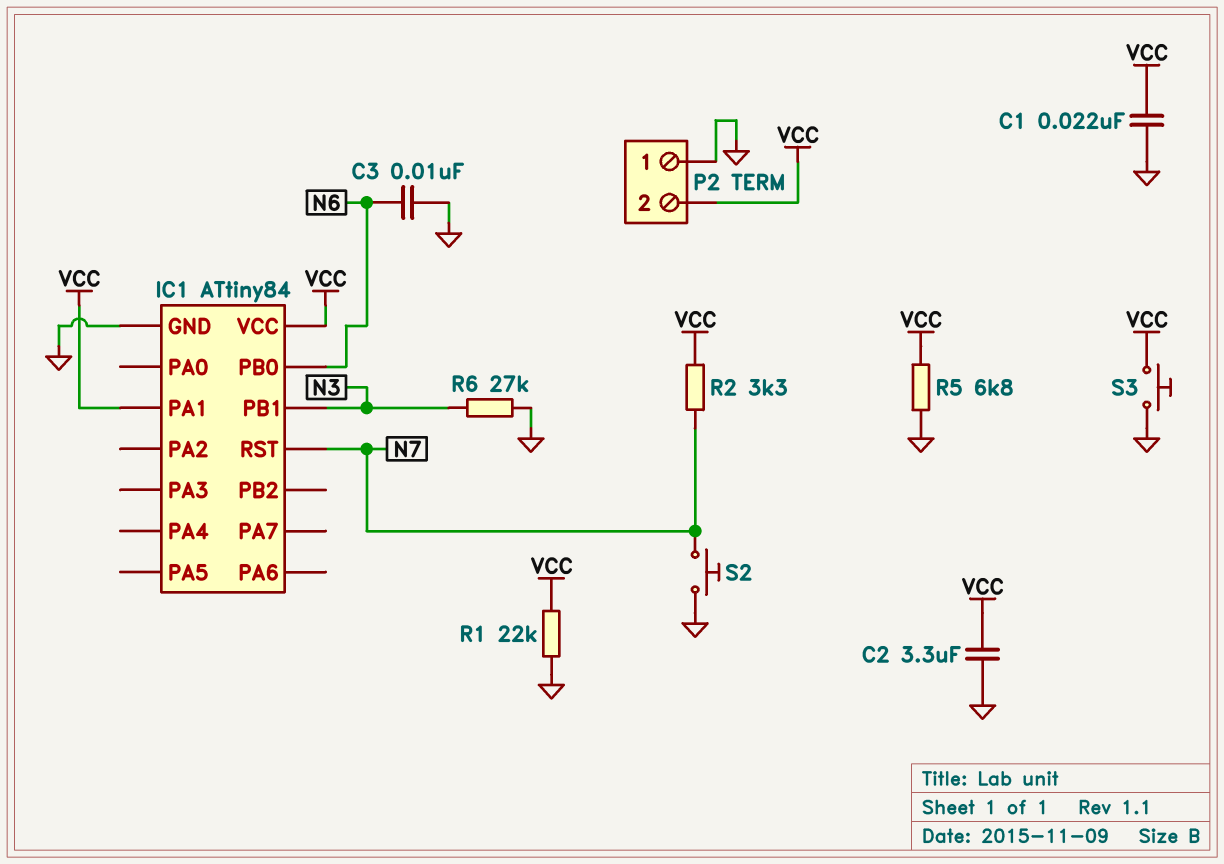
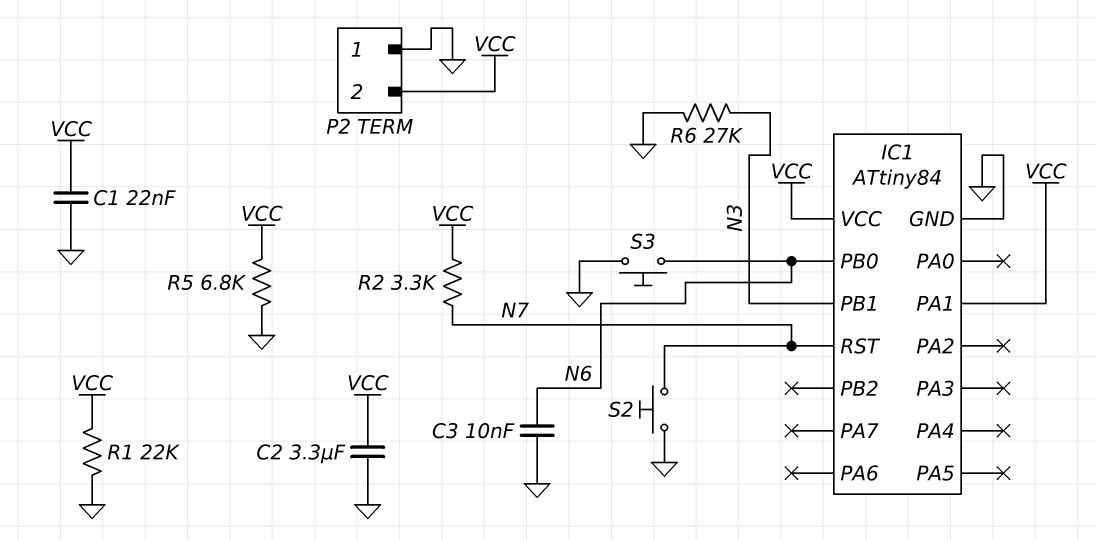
S3: button (GND, VCC) -> button (GND, N6)

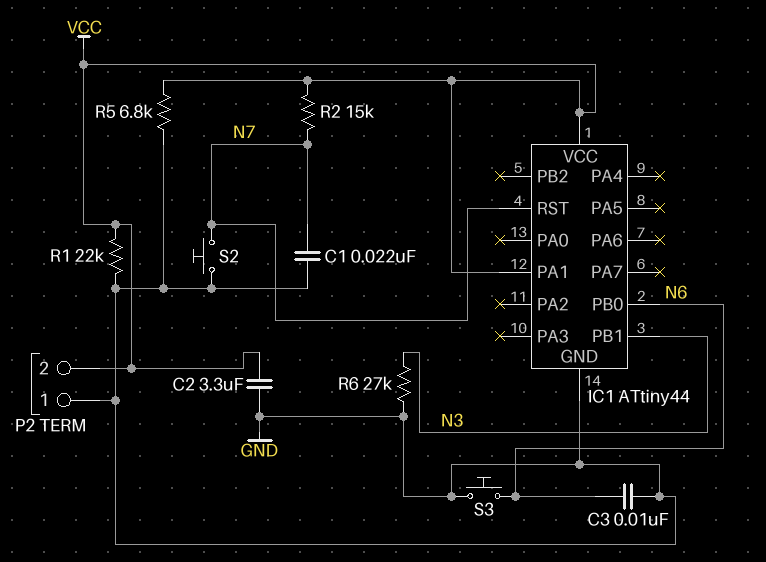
C1: 22nF (GND, VCC) -> 22nF (GND, N7)
IC1: ATtiny84 -> ATtiny44
R2: 3.3k (N7, VCC) -> 15k (N7, VCC)

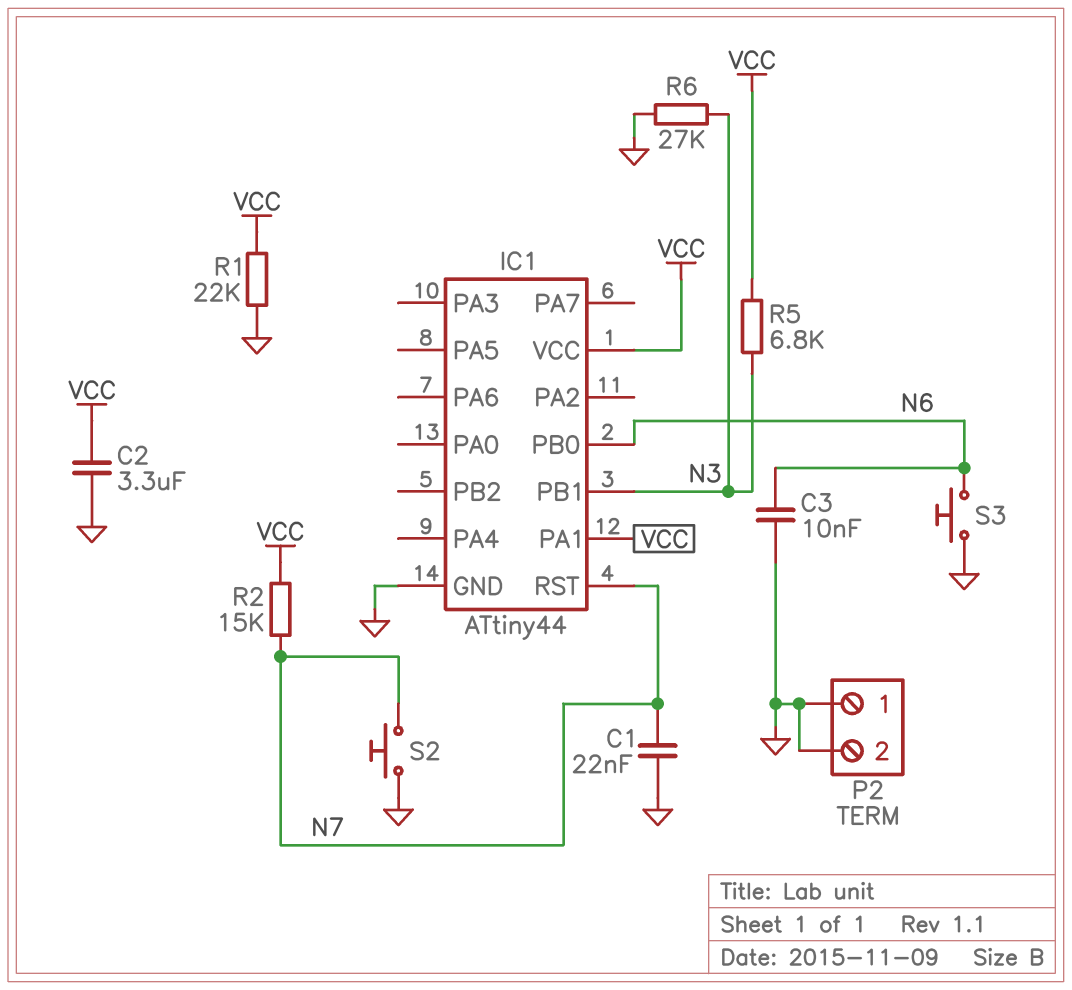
P2 pin 2: VCC -> GND
R5: 6.8k (GND, VCC) -> 6.8k (N3, VCC)

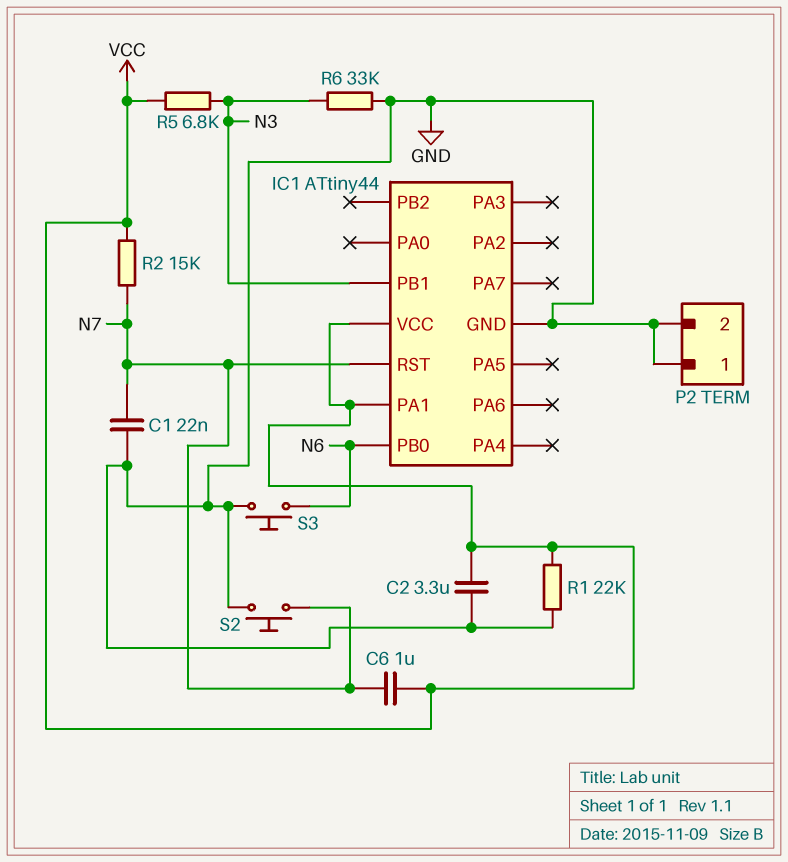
C3: 10nF (GND, N6) -> none
C6: none -> 1uF (N7, VCC)
R6: 27k (GND, N3) -> 33k (GND, N3)

